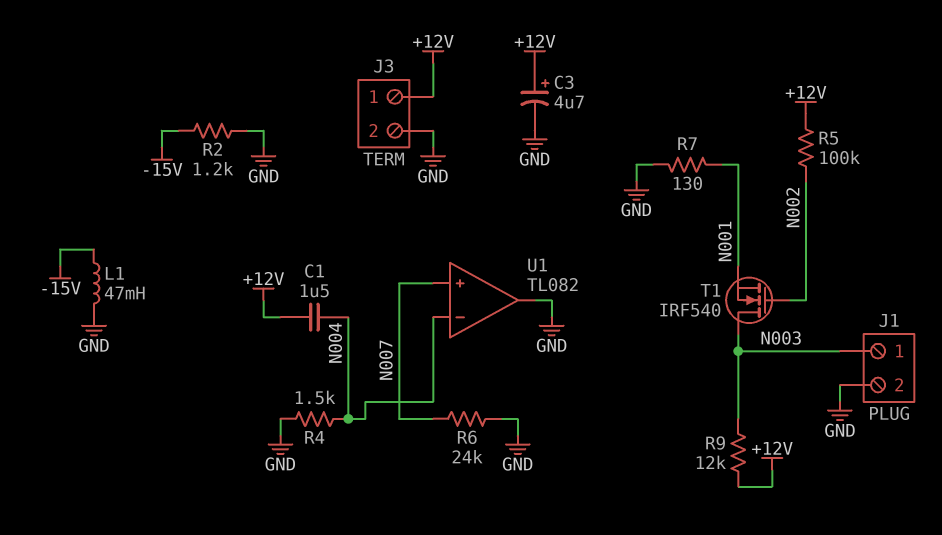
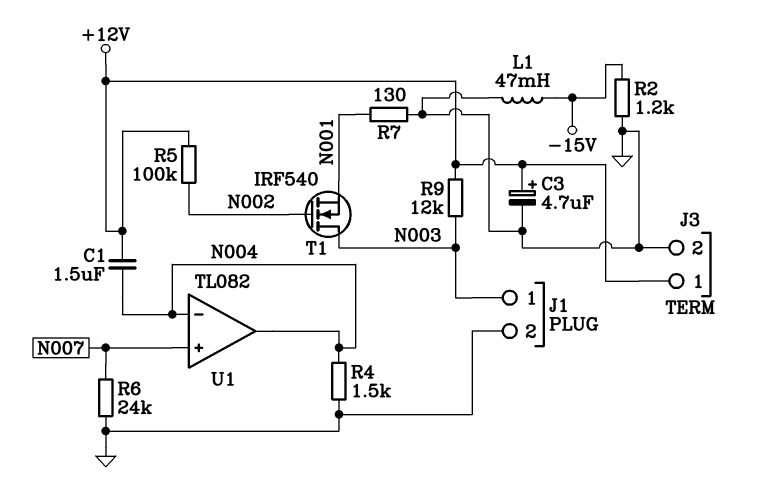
U1 pin out: GND -> N004

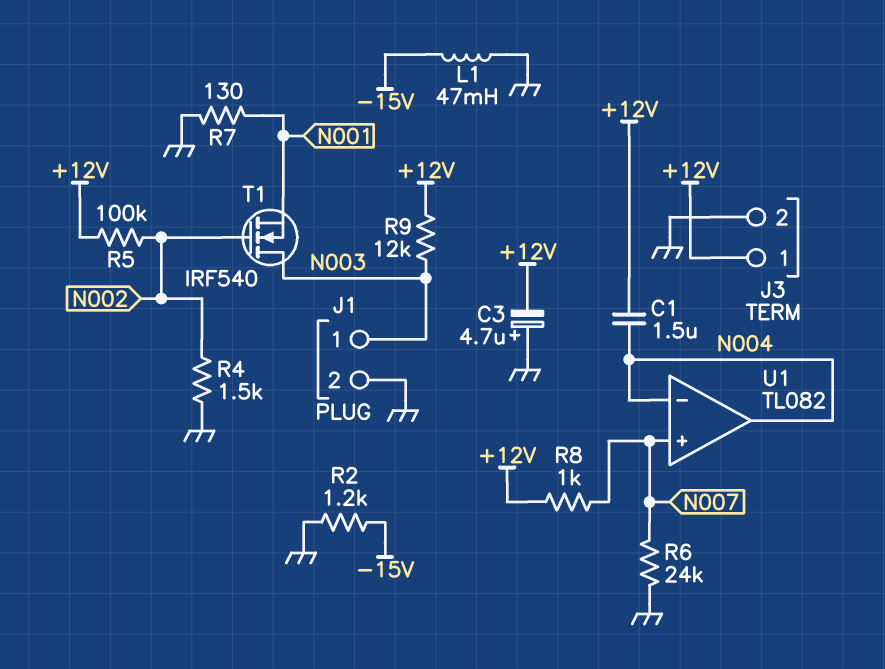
C3: 4.7uF (plus +12V, minus GND) -> 4.7uF (plus GND, minus +12V)
R4: 1.5k (GND, N004) -> 1.5k (GND, N002)
R8: none -> 1k (+12V, N007)

